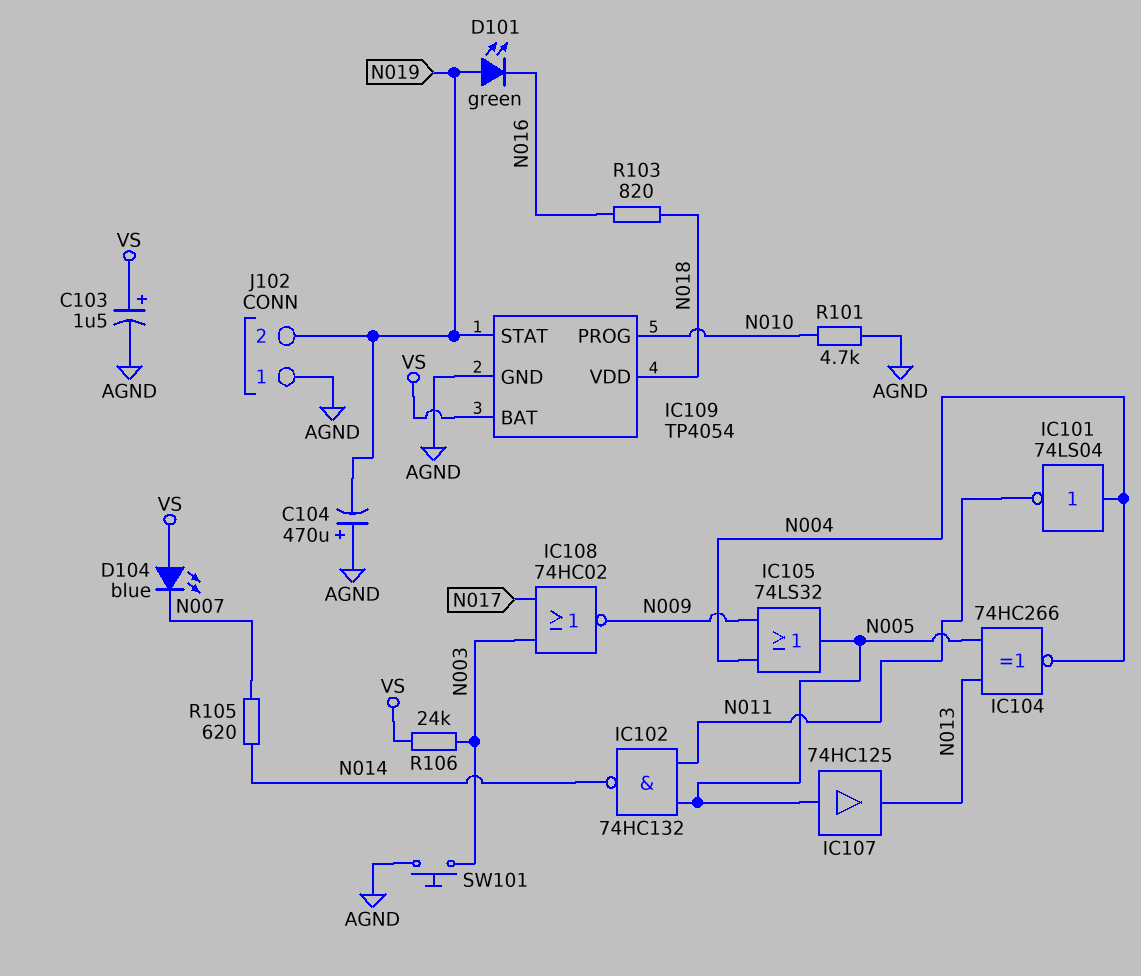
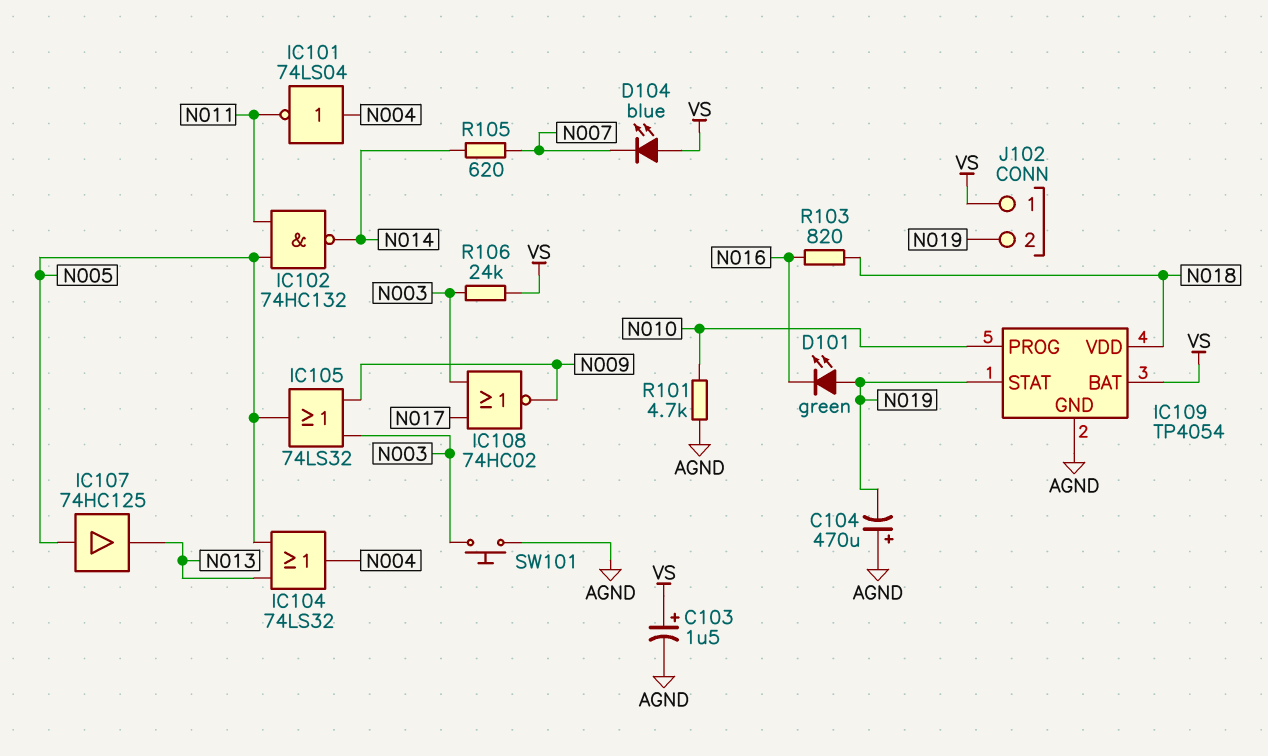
IC104: XNOR 74HC266 (in N005, in N013, out N004) -> OR 74LS32 (in N005, in N013, out N004)
IC105: OR 74LS32 (in N004, in N009, out N005) -> OR 74LS32 (in N003, in N009, out N005)
J102 pin 1: AGND -> VS

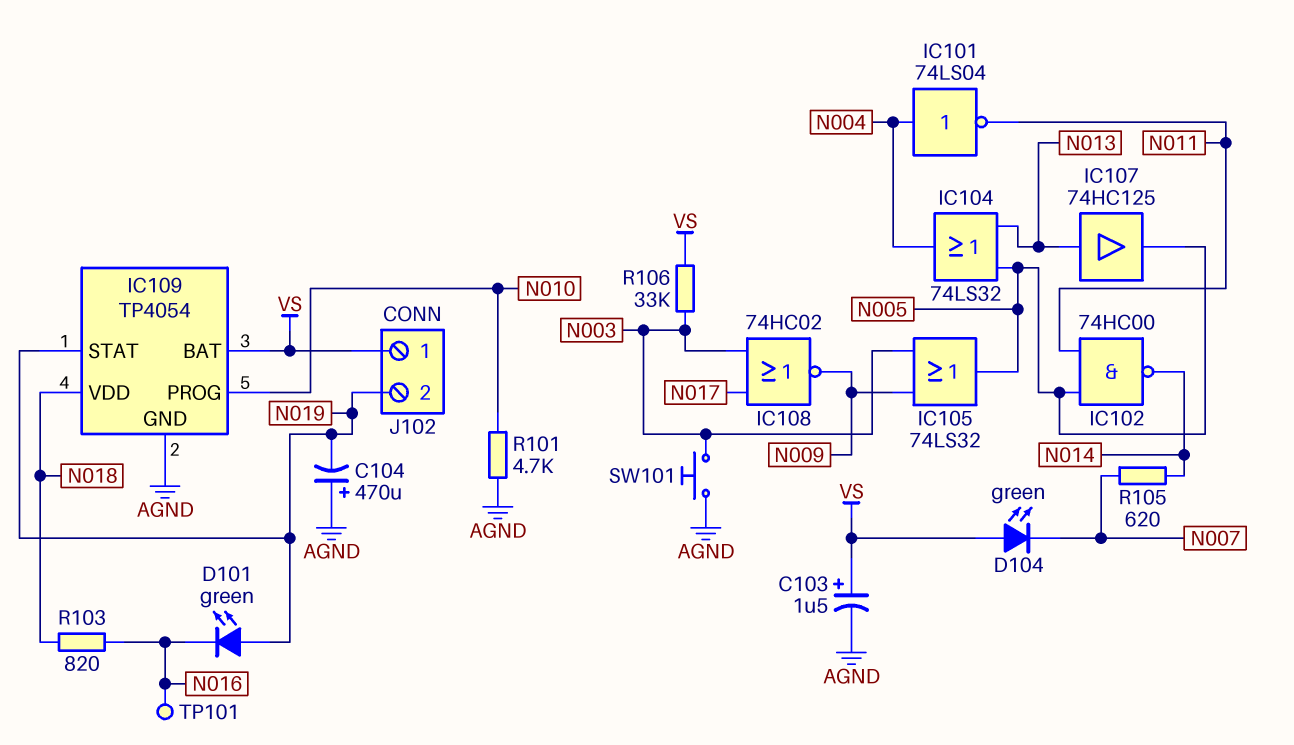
D104: LED blue (A VS, K N007) -> LED green (A VS, K N007)
IC102: NAND 74HC132 (in N005, in N011, out N014) -> NAND 74HC00 (in N005, in N011, out N014)
IC107: buffer 74HC125 (in N005, out N013) -> buffer 74HC125 (in N013, out N005)
R106: 24k (N003, VS) -> 33k (N003, VS)
TP101: none -> test point (N016)

